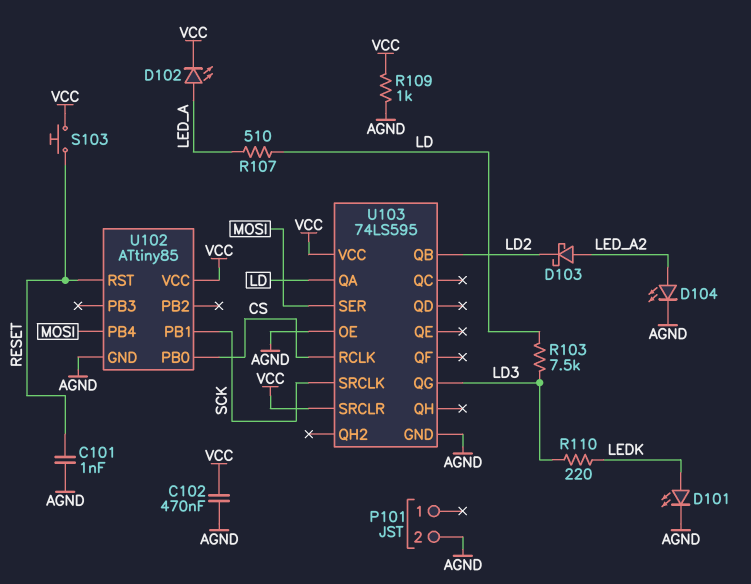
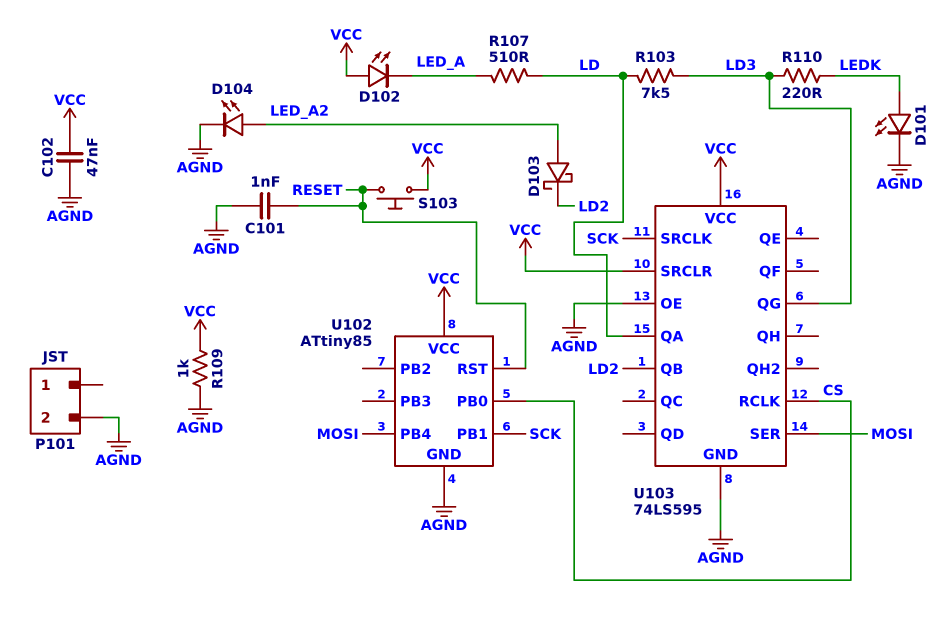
C102: 470nF (AGND, VCC) -> 47nF (AGND, VCC)
D102: LED (A LED_A, K VCC) -> LED (A VCC, K LED_A)

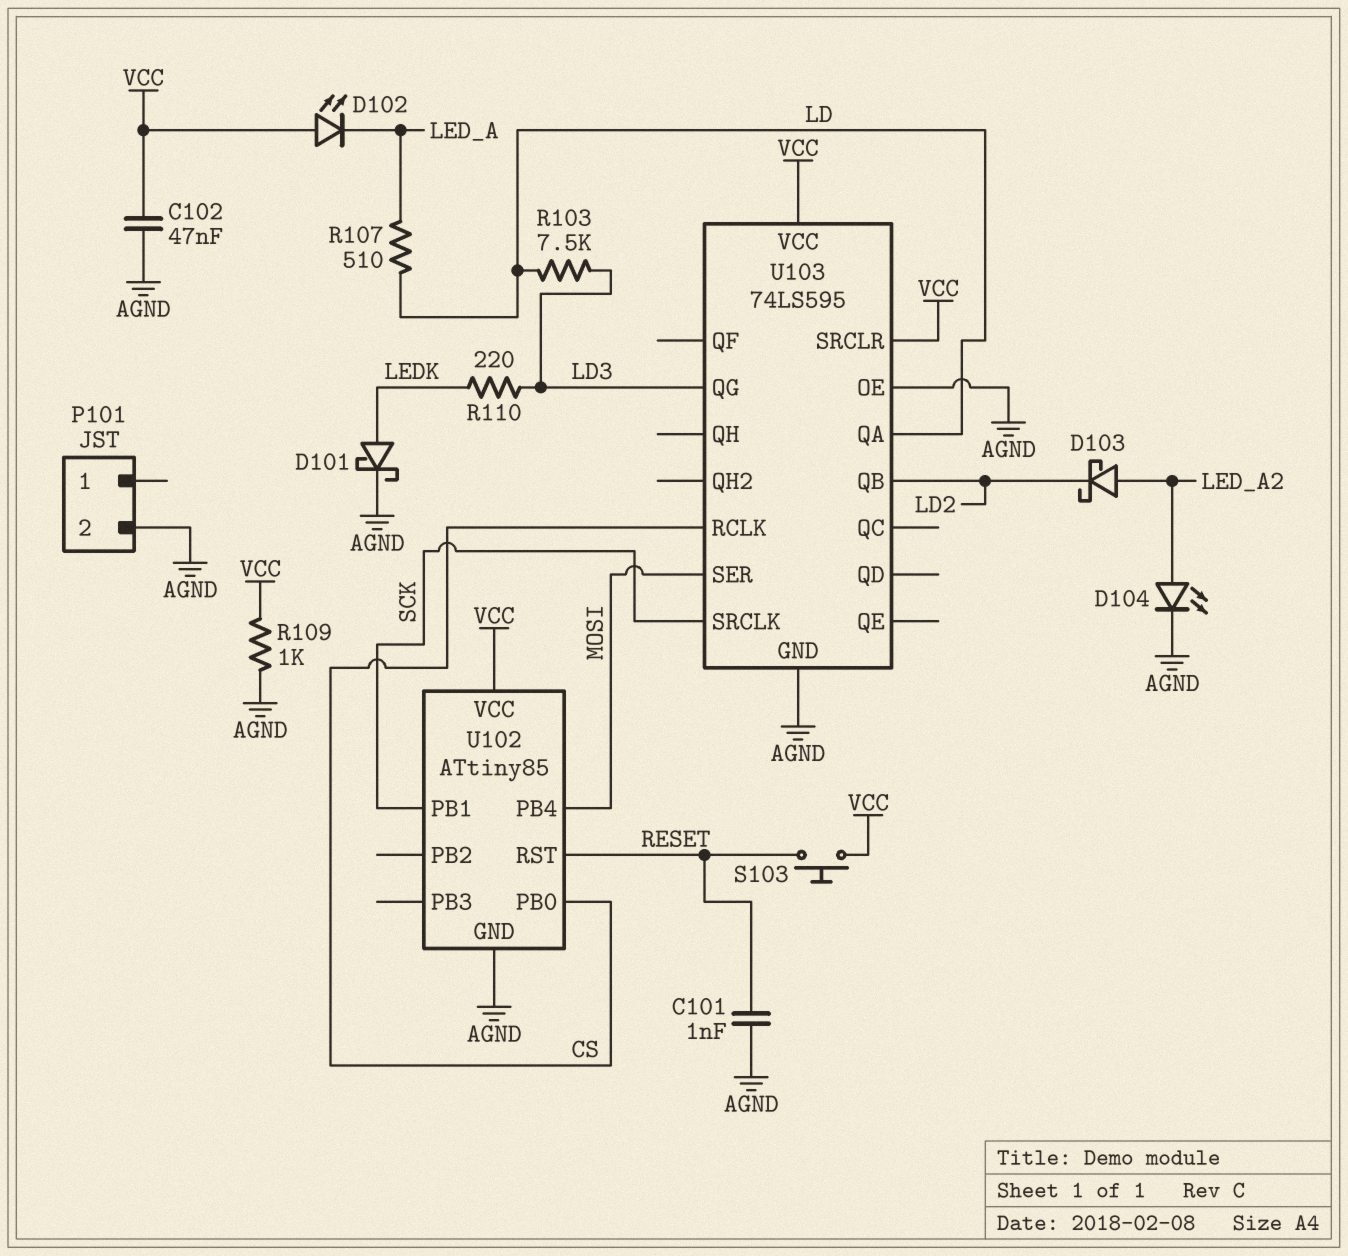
D101: LED (A LEDK, K AGND) -> schottky (A LEDK, K AGND)

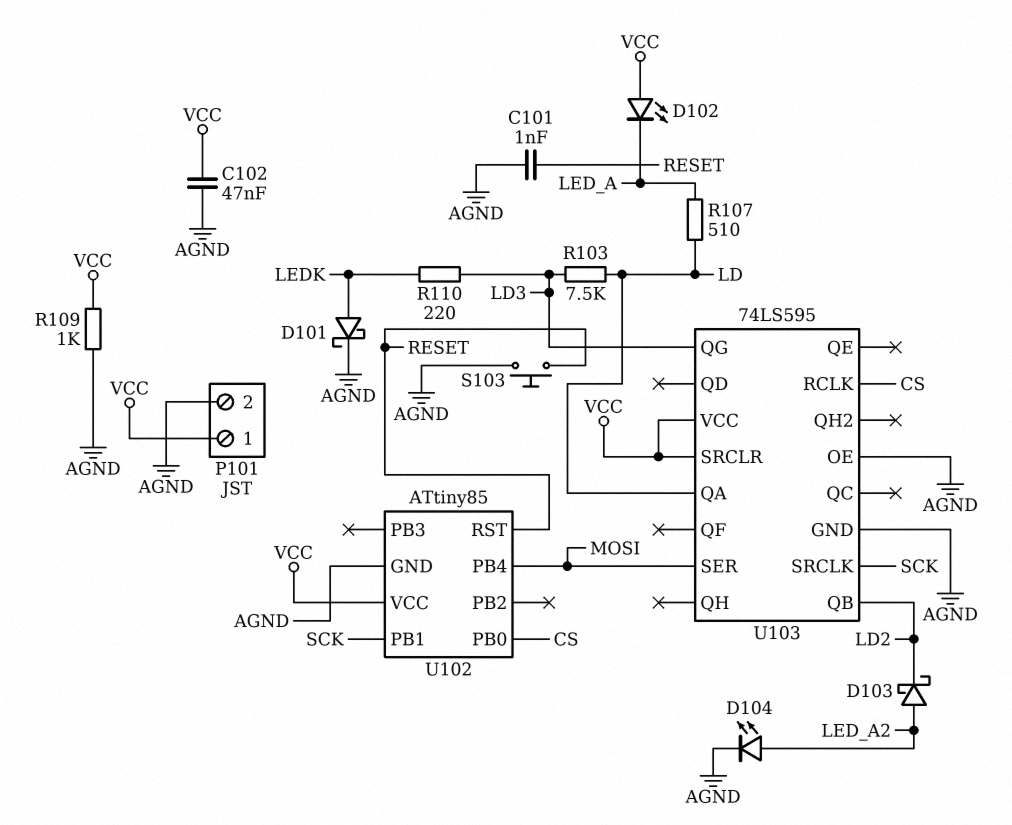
P101 pin 1: none -> VCC
S103: button (RESET, VCC) -> button (AGND, RESET)

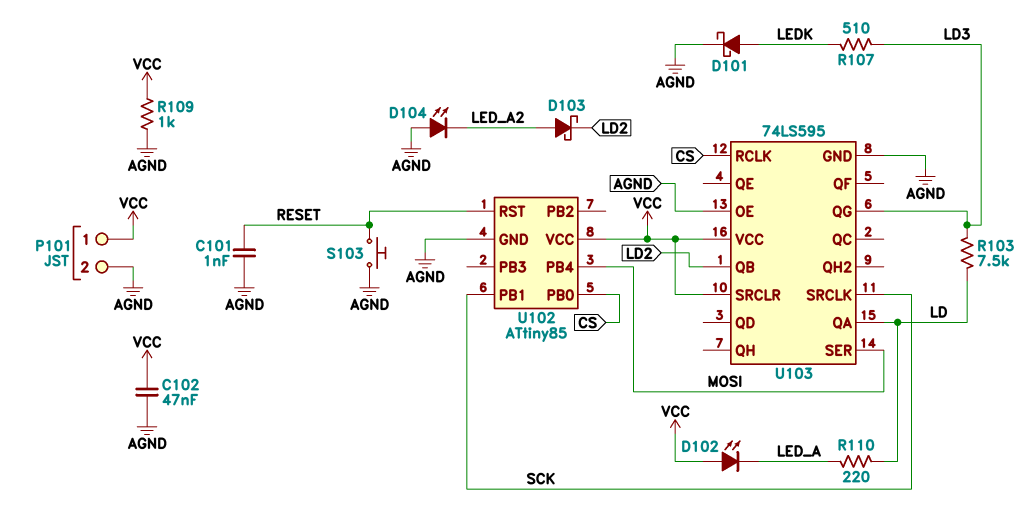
D104: LED (A LED_A2, K AGND) -> LED (A AGND, K LED_A2)
R107: 510 (LD, LED_A) -> 510 (LD3, LEDK)
R110: 220 (LD3, LEDK) -> 220 (LD, LED_A)

